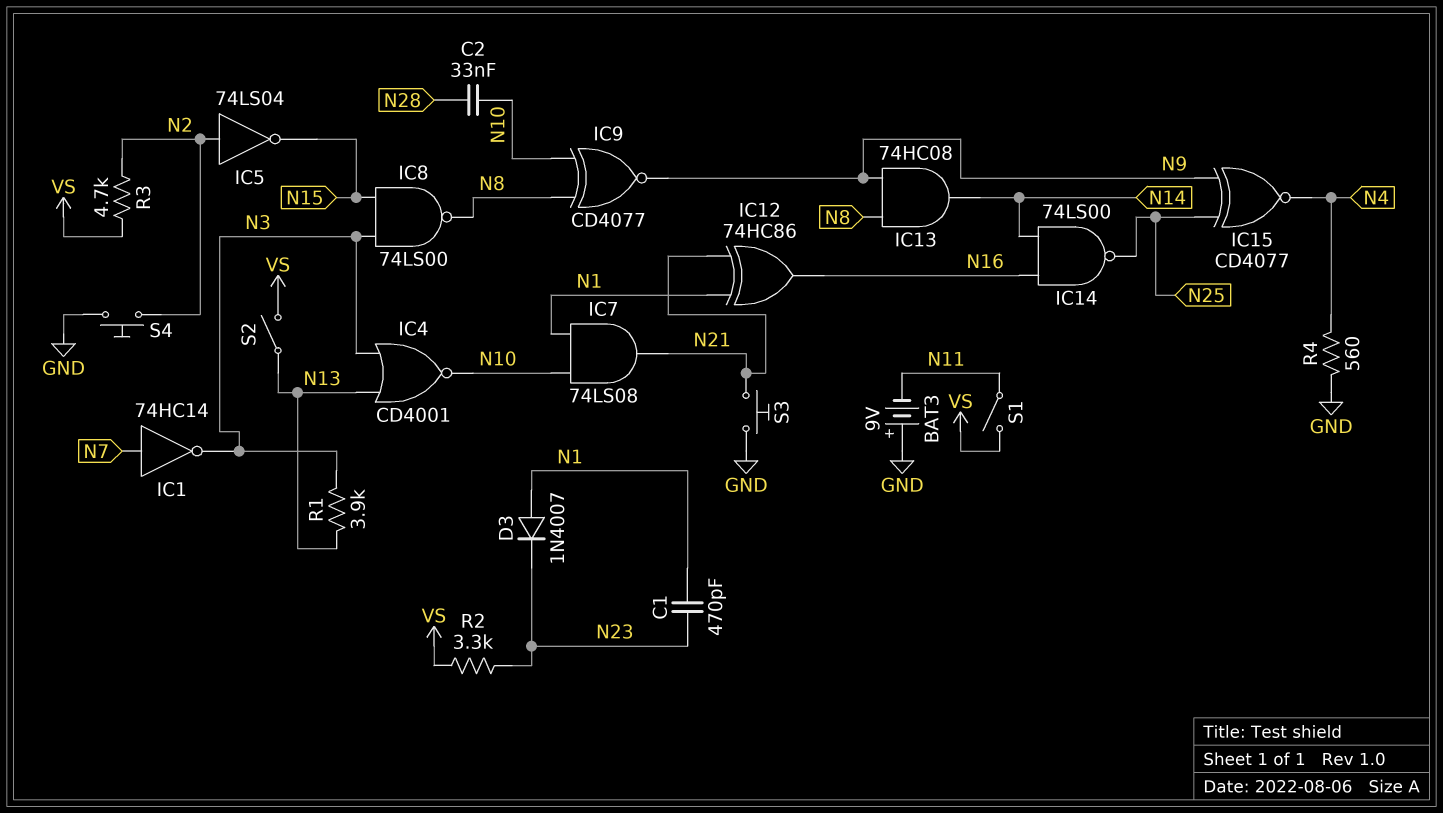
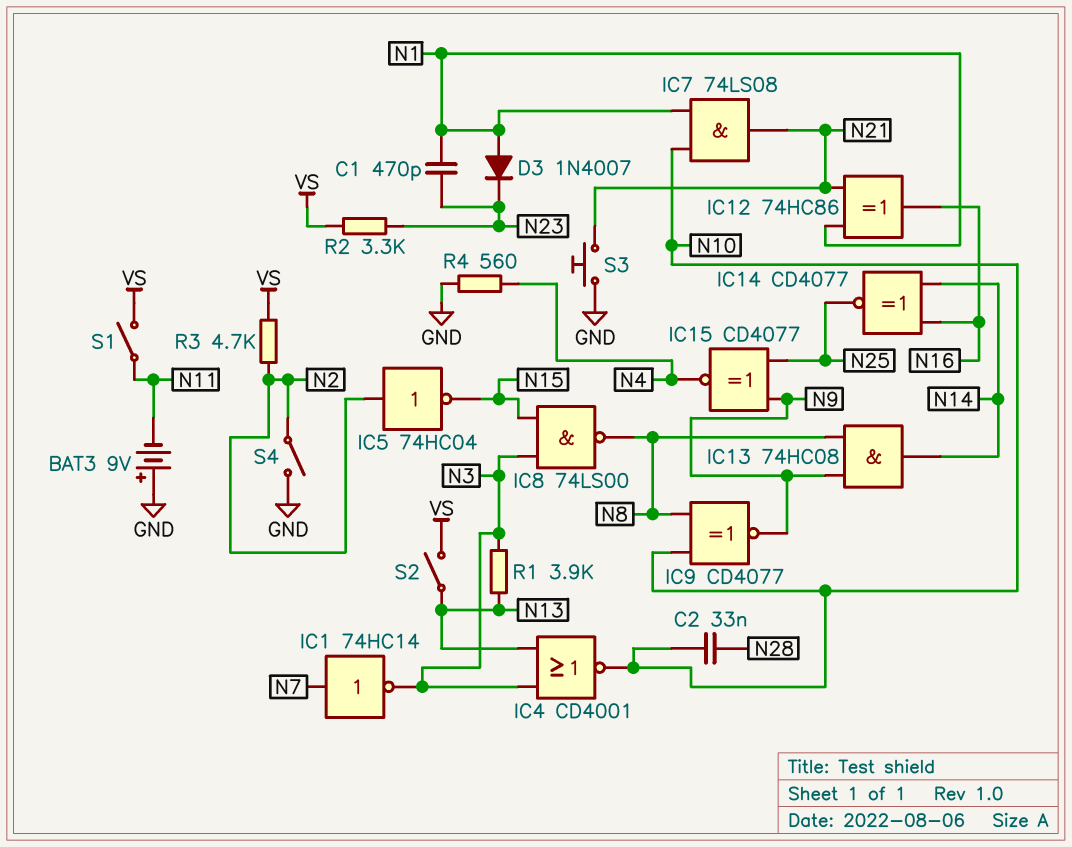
IC5: NOT 74LS04 (in N2, out N15) -> NOT 74HC04 (in N2, out N15)
IC14: NAND 74LS00 (in N14, in N16, out N25) -> XNOR CD4077 (in N14, in N16, out N25)
S4: button (GND, N2) -> switch (GND, N2)

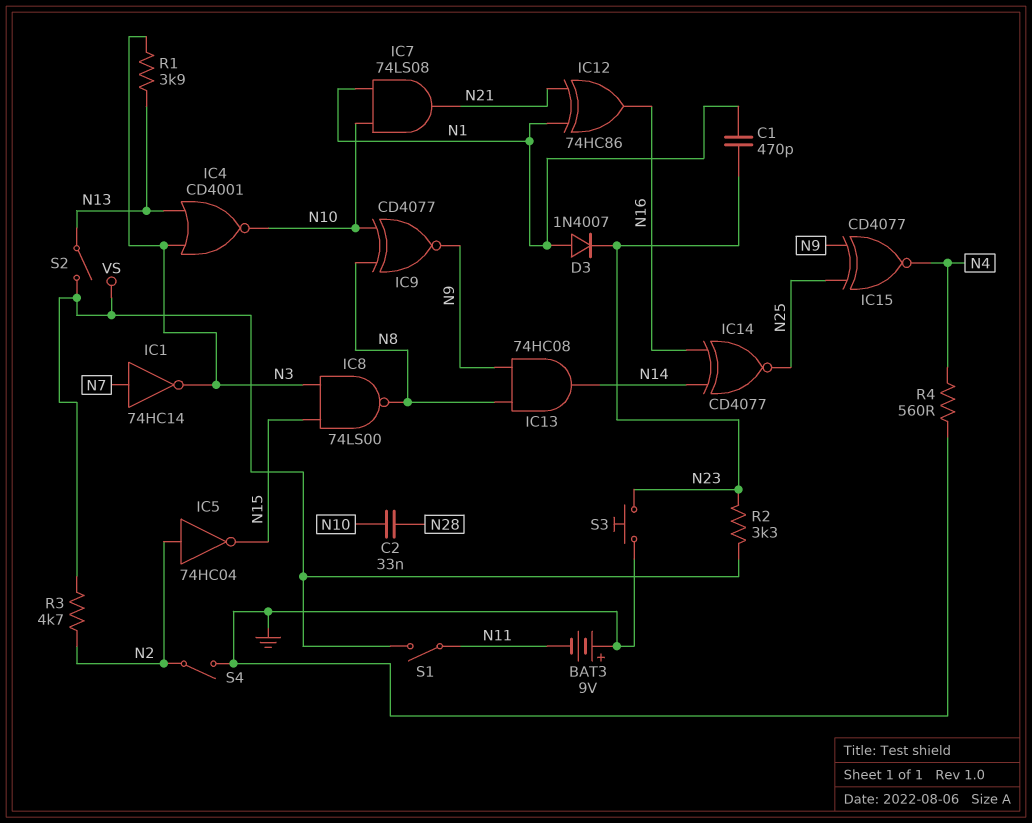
S3: button (GND, N21) -> button (GND, N23)

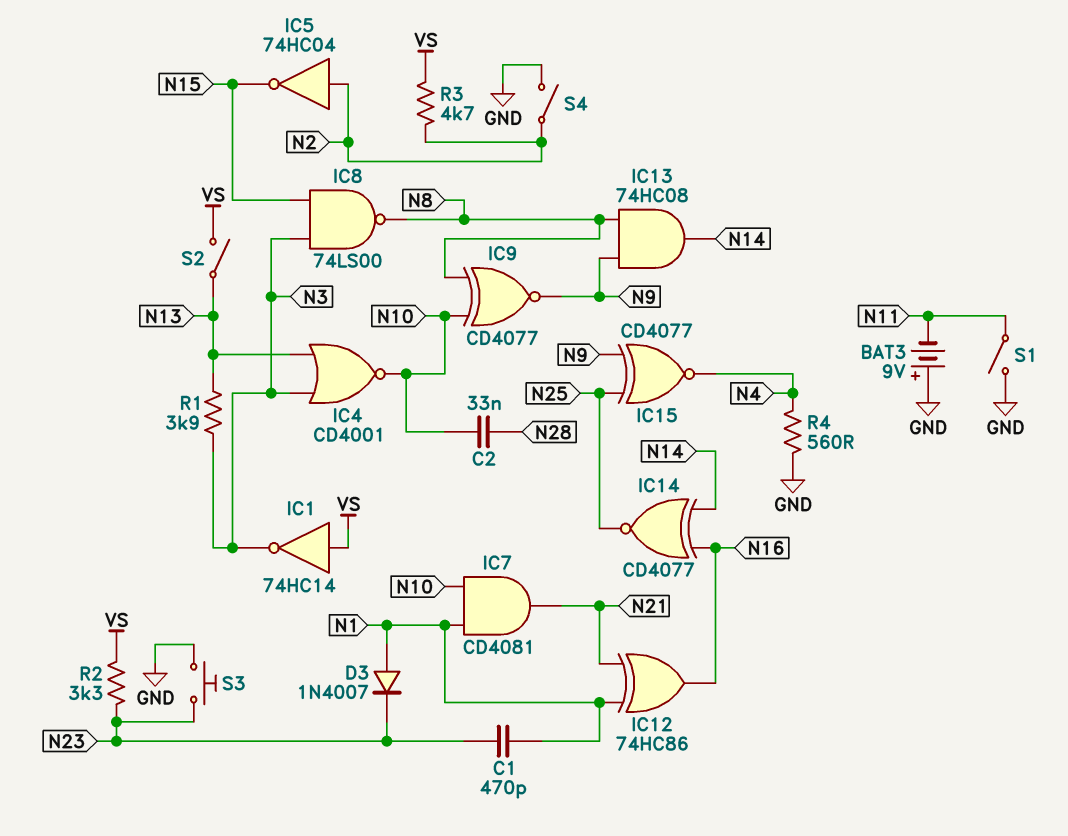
IC1: NOT 74HC14 (in N7, out N3) -> NOT 74HC14 (in VS, out N3)
IC7: AND 74LS08 (in N1, in N10, out N21) -> AND CD4081 (in N1, in N10, out N21)
S1: switch (N11, VS) -> switch (GND, N11)

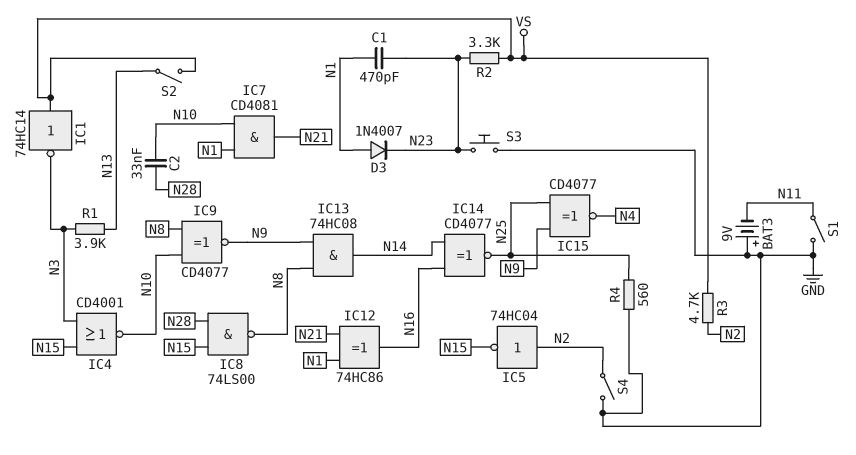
IC4: NOR CD4001 (in N3, in N13, out N10) -> NOR CD4001 (in N3, in N15, out N10)
IC8: NAND 74LS00 (in N3, in N15, out N8) -> NAND 74LS00 (in N15, in N28, out N8)
R4: 560 (GND, N4) -> 560 (GND, N25)

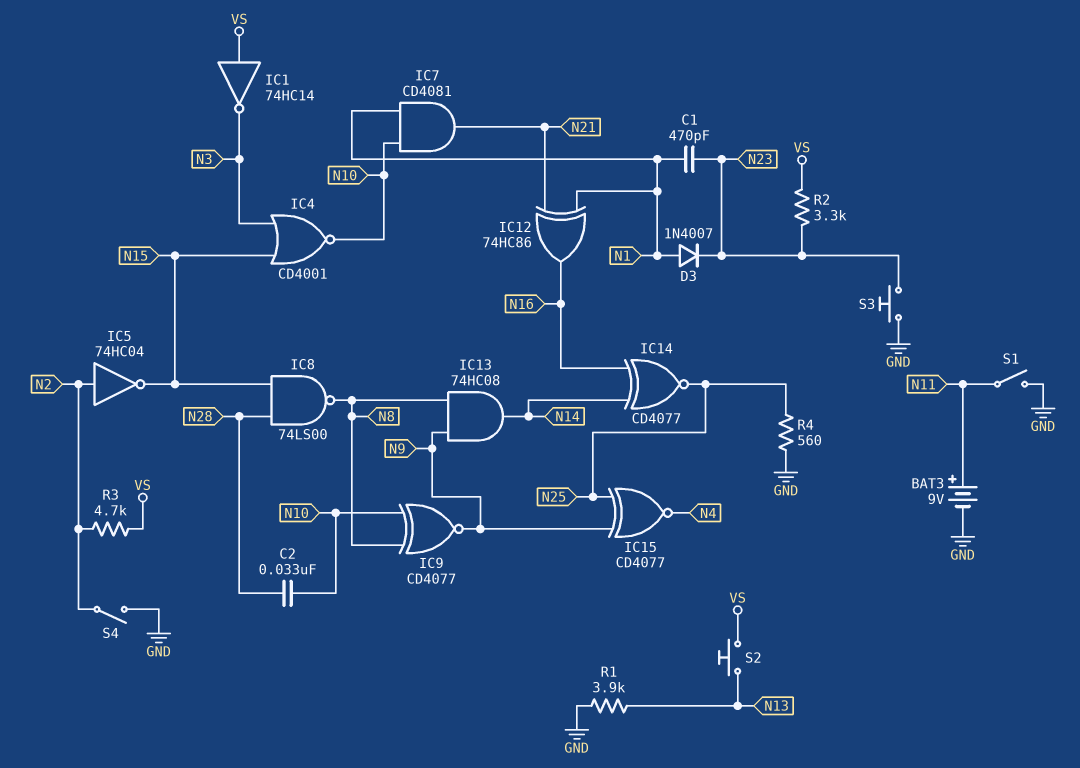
BAT3: 9V (plus GND, minus N11) -> 9V (plus N11, minus GND)
R1: 3.9k (N3, N13) -> 3.9k (GND, N13)
S2: switch (N13, VS) -> button (N13, VS)

